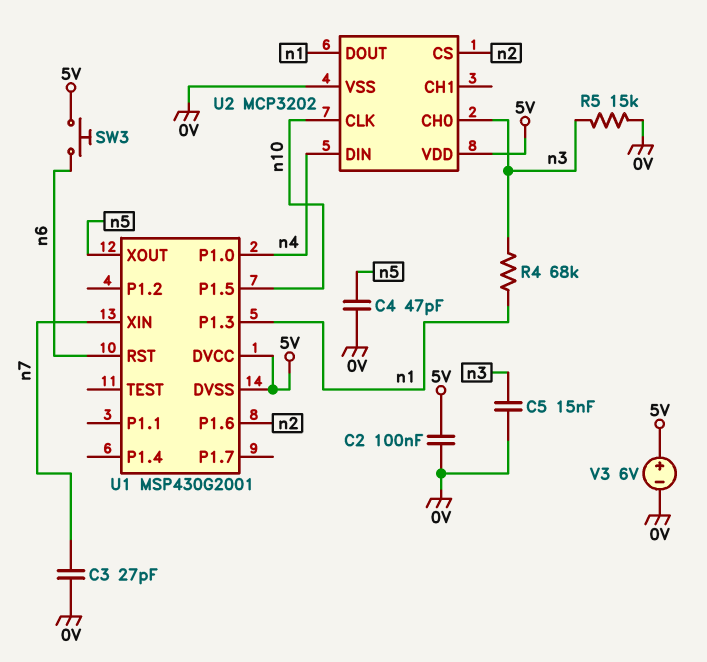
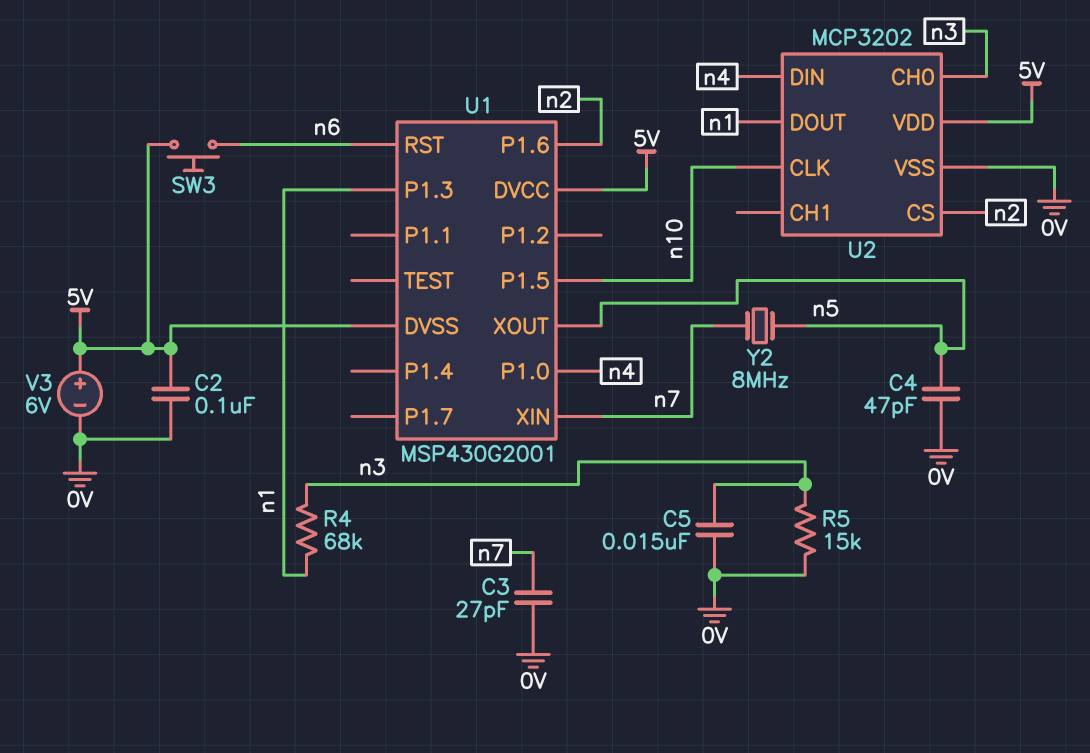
Y2: none -> 8MHz (n5, n7)

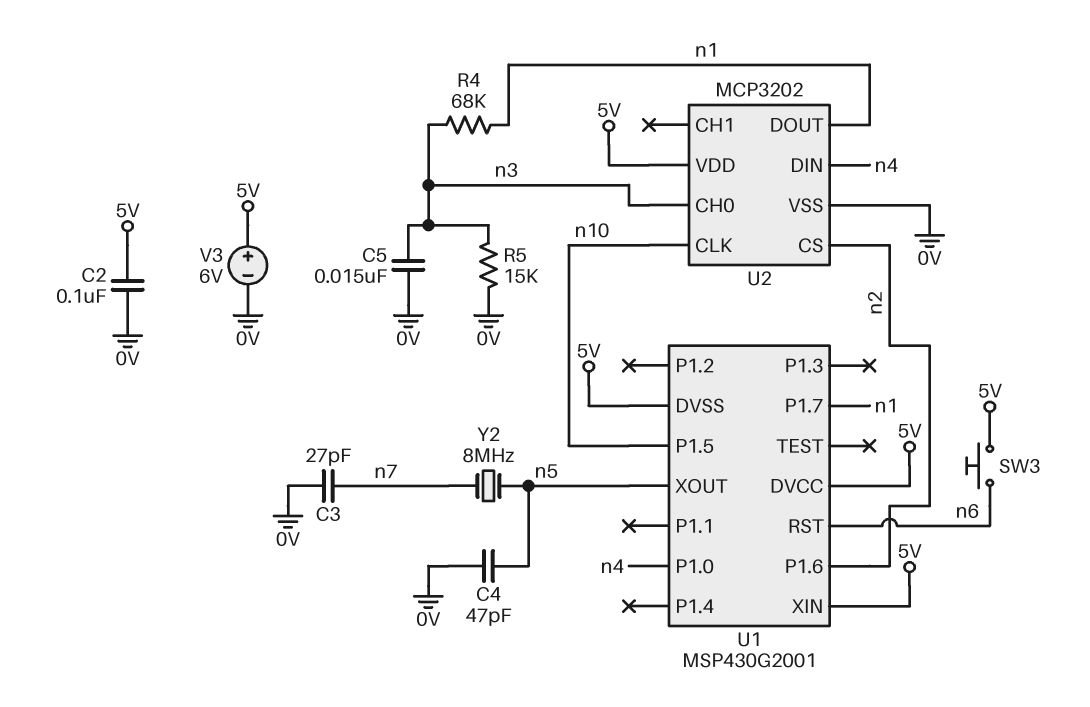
U1 pin P1.3: n1 -> none
U1 pin P1.7: none -> n1
U1 pin XIN: n7 -> 5V

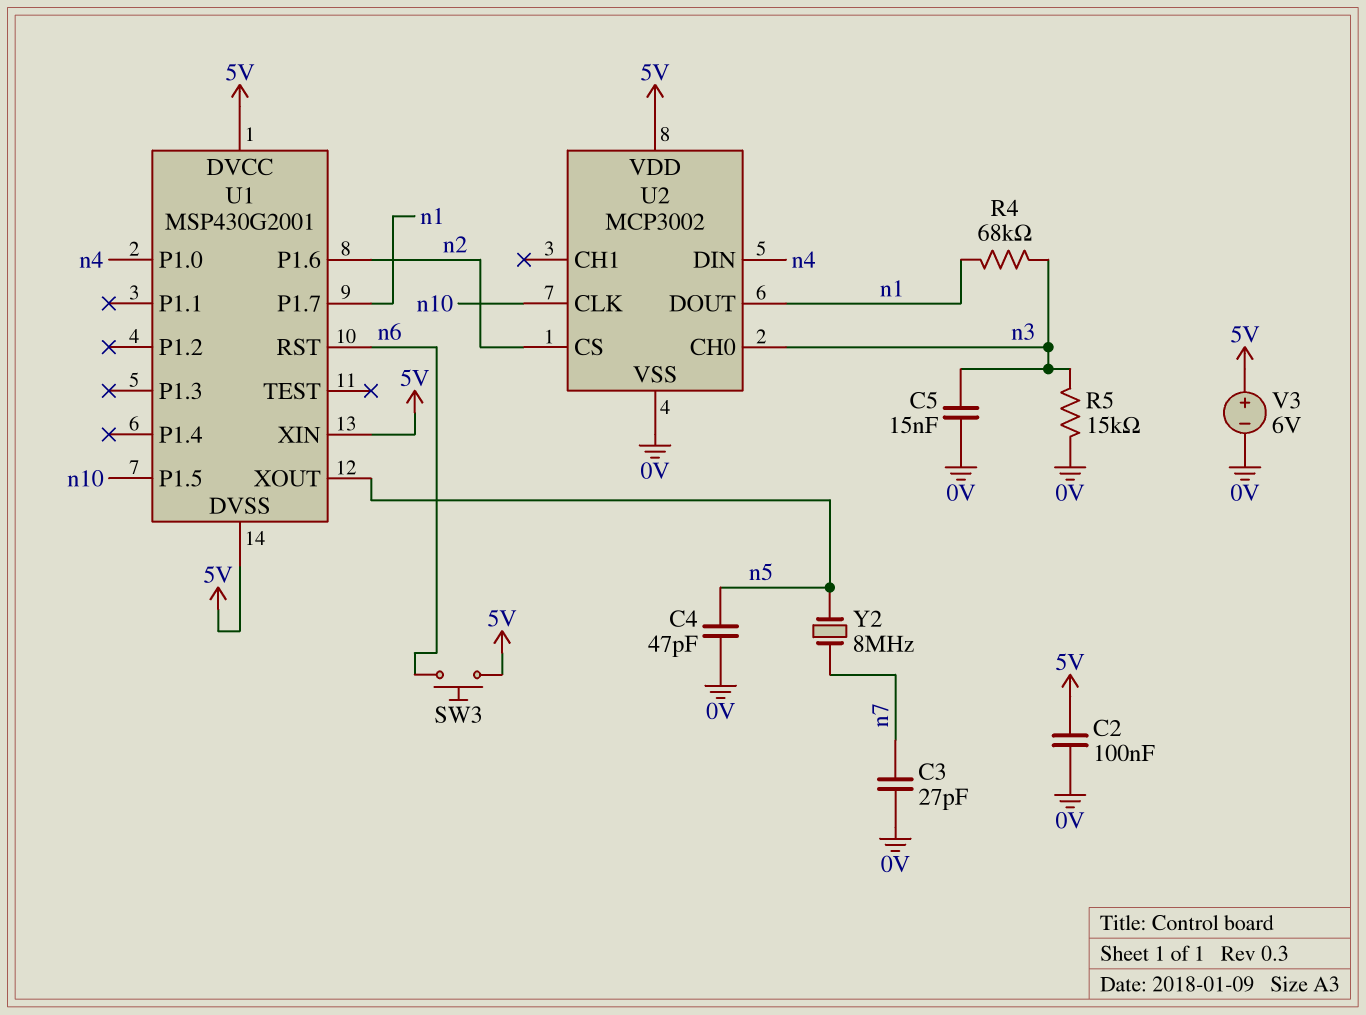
U2: MCP3202 -> MCP3002

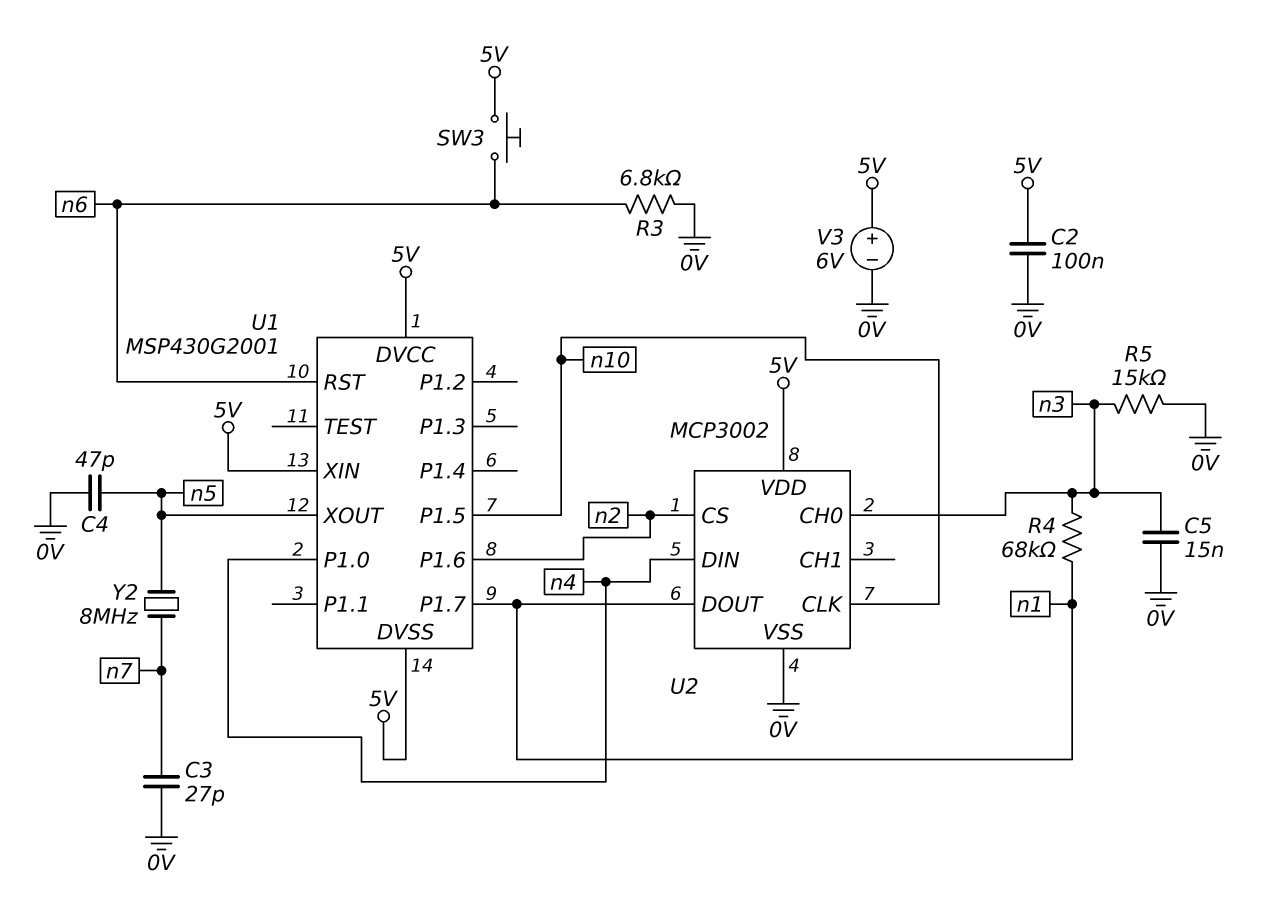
R3: none -> 6.8k (0V, n6)

